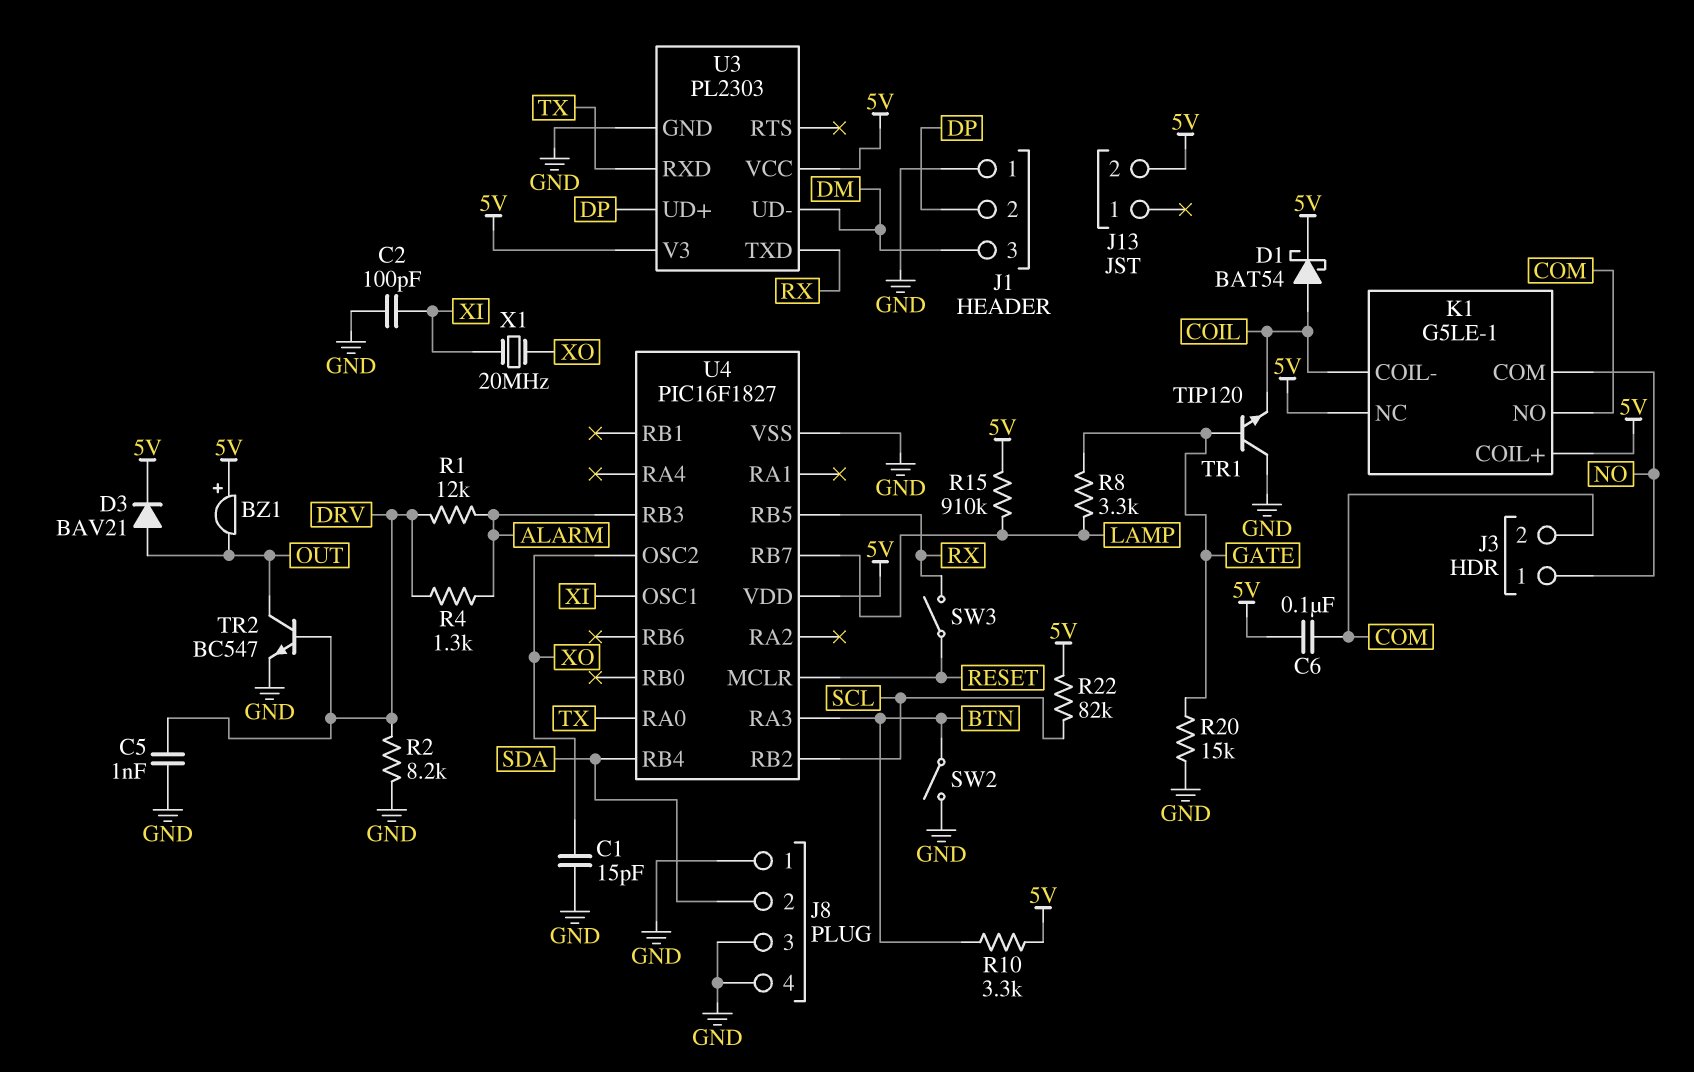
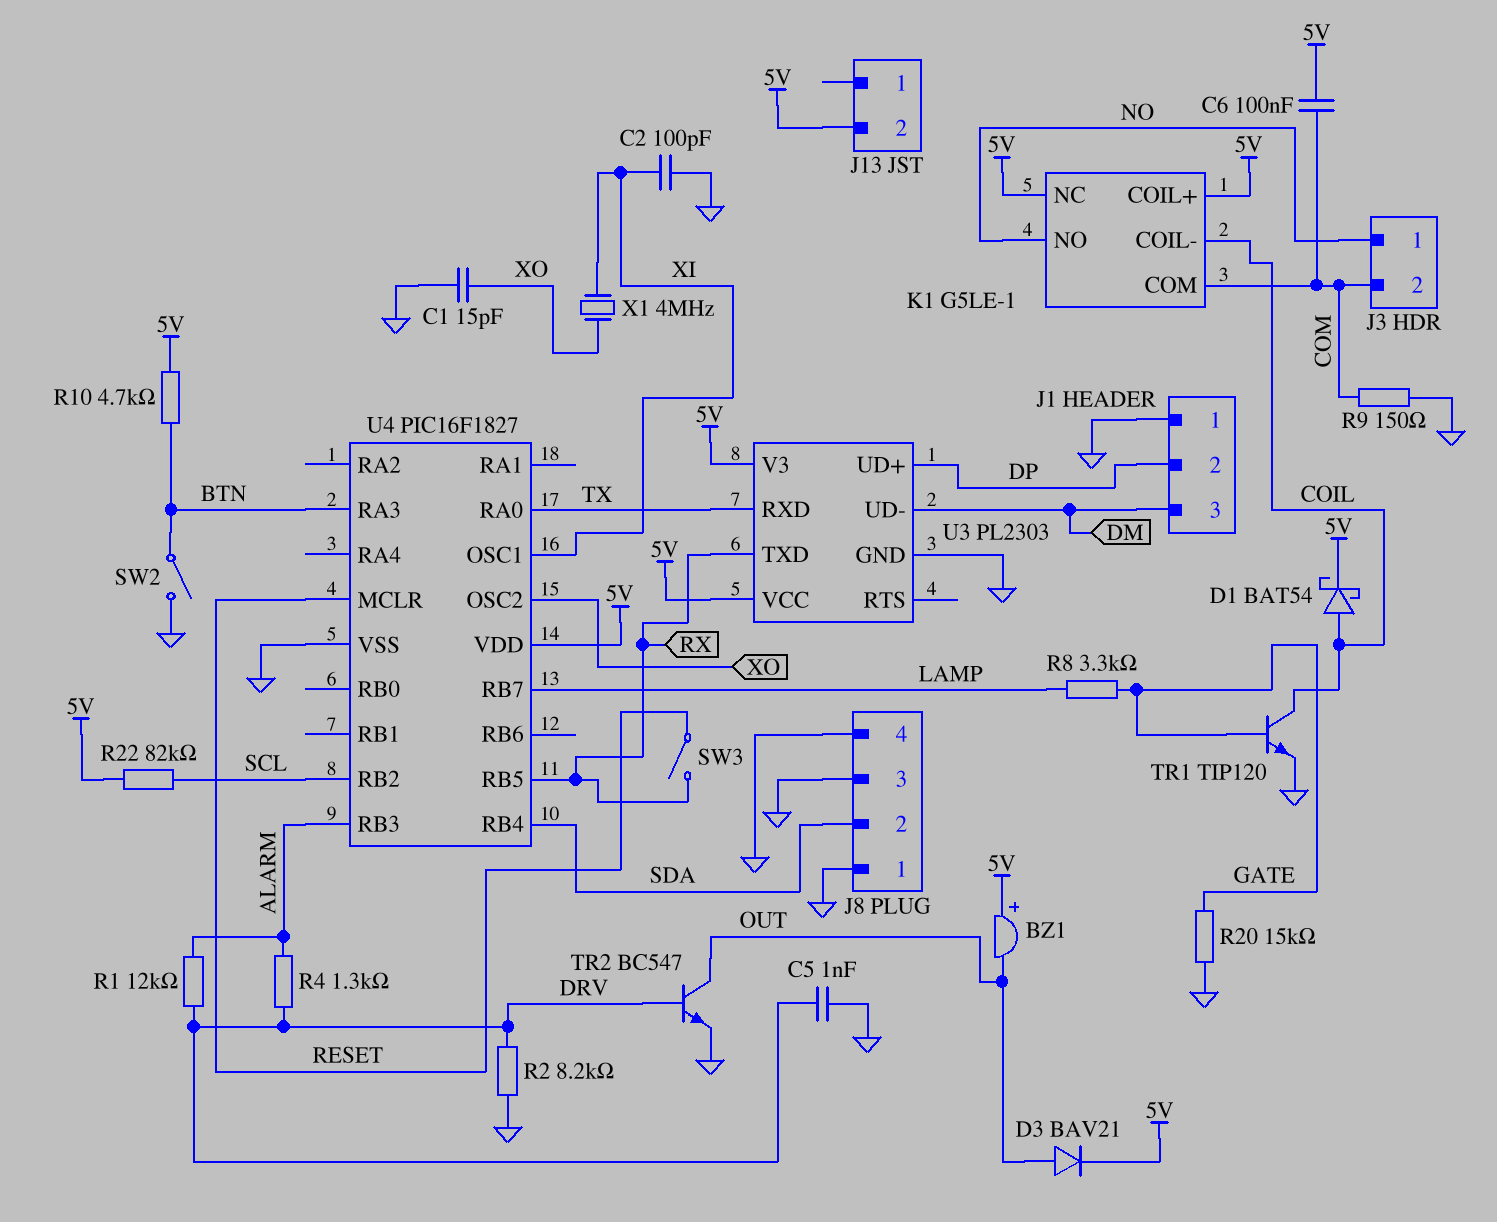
K1 pin COM: NO -> COM
K1 pin NO: COM -> NO
R9: none -> 150 (COM, GND)
R10: 3.3k (5V, BTN) -> 4.7k (5V, BTN)
R15: 910k (5V, LAMP) -> none
TR1: NPN TIP120 (B GATE, C GND, E COIL) -> NPN TIP120 (B GATE, C COIL, E GND)
X1: 20MHz (XI, XO) -> 4MHz (XI, XO)

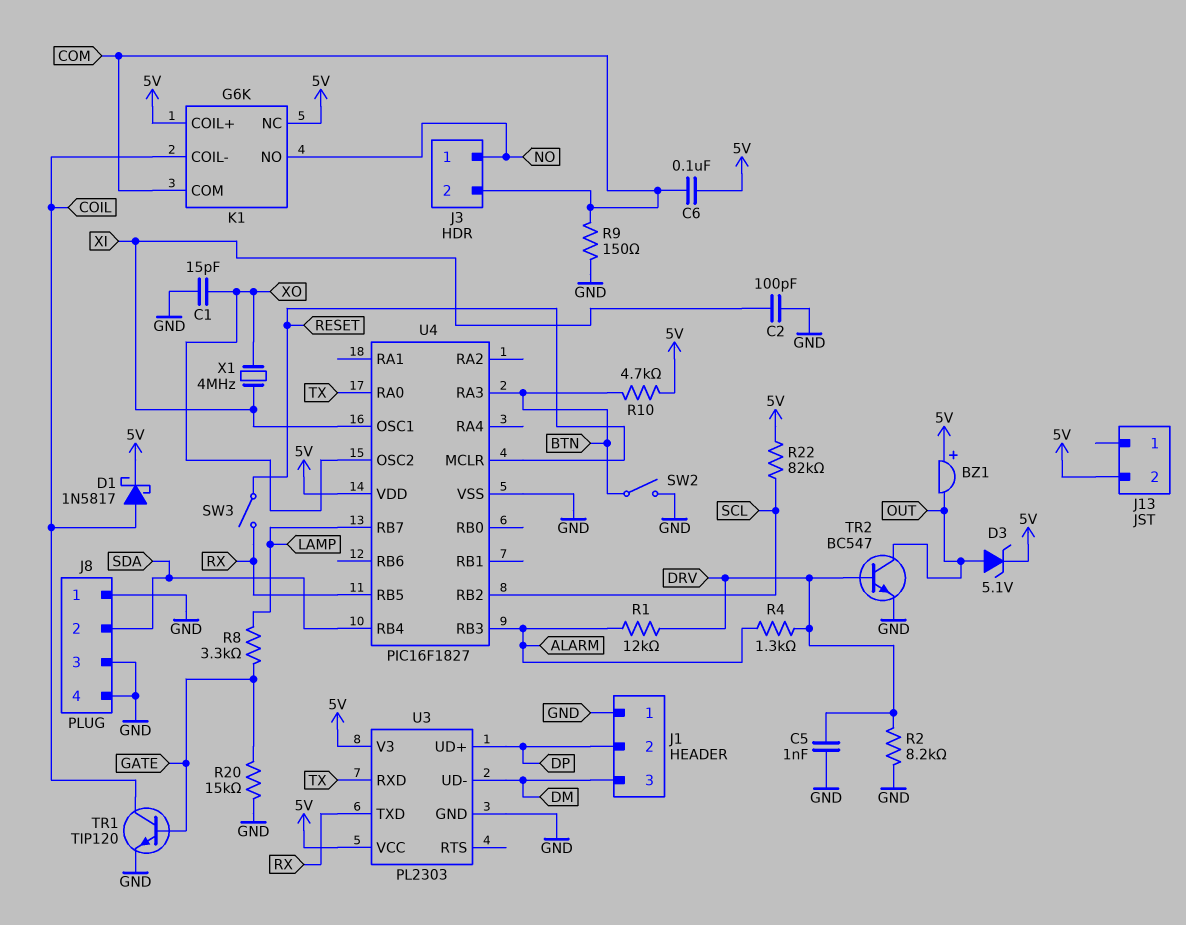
D1: schottky BAT54 (A COIL, K 5V) -> schottky 1N5817 (A COIL, K 5V)
D3: diode BAV21 (A OUT, K 5V) -> zener 5.1V (A OUT, K 5V)
K1: G5LE-1 -> G6K

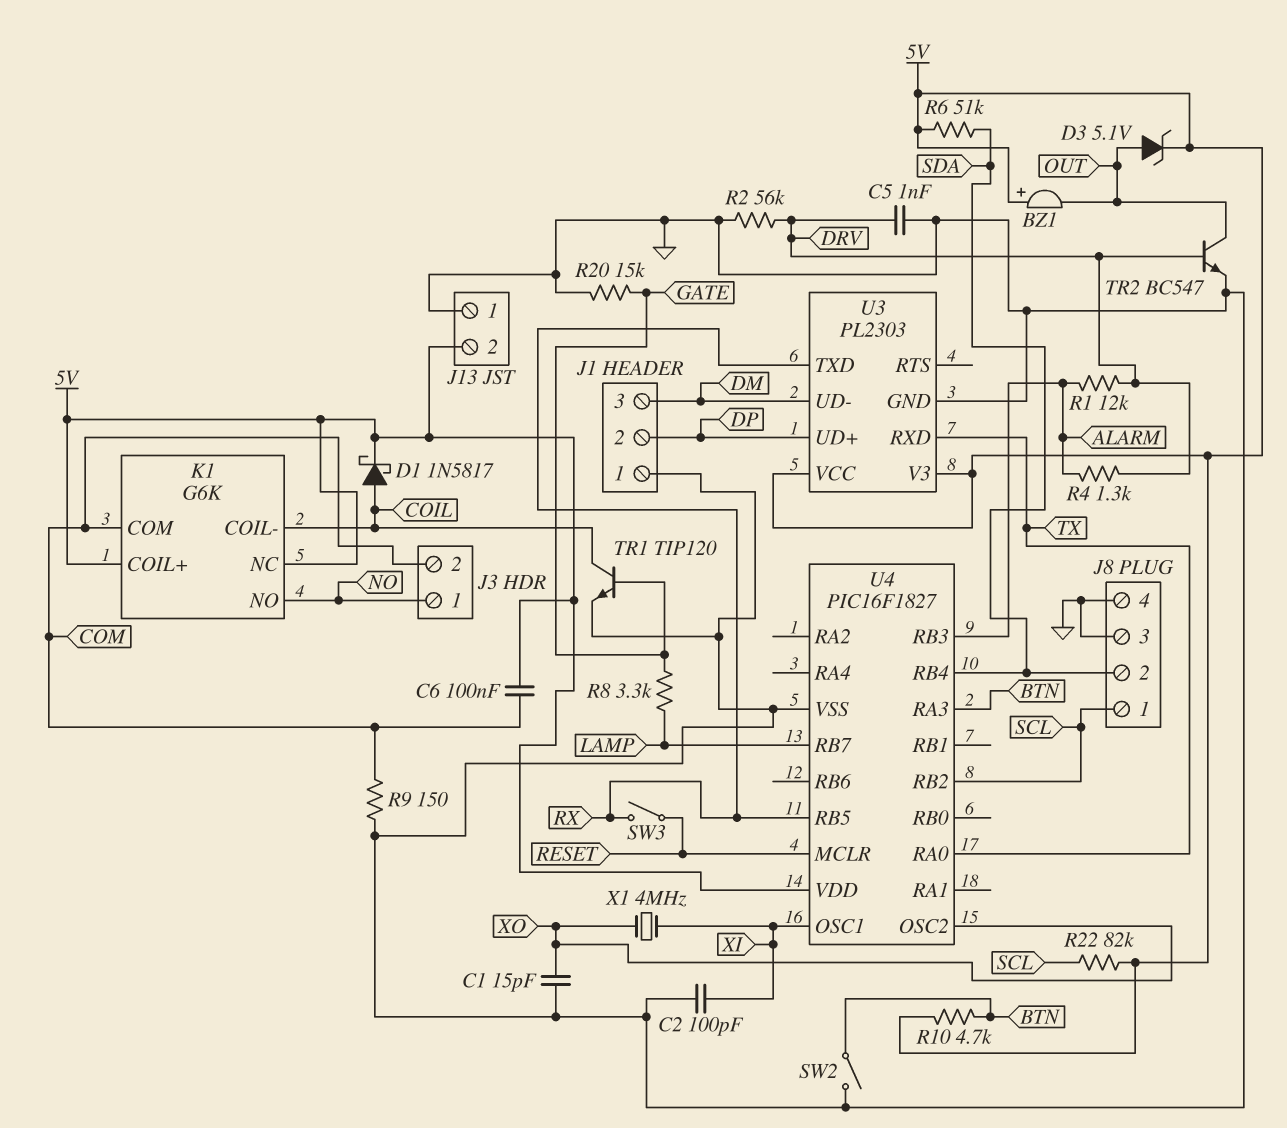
J8 pin 1: GND -> SCL
J13 pin 1: none -> GND
R2: 8.2k (DRV, GND) -> 56k (DRV, GND)
R6: none -> 51k (5V, SDA)

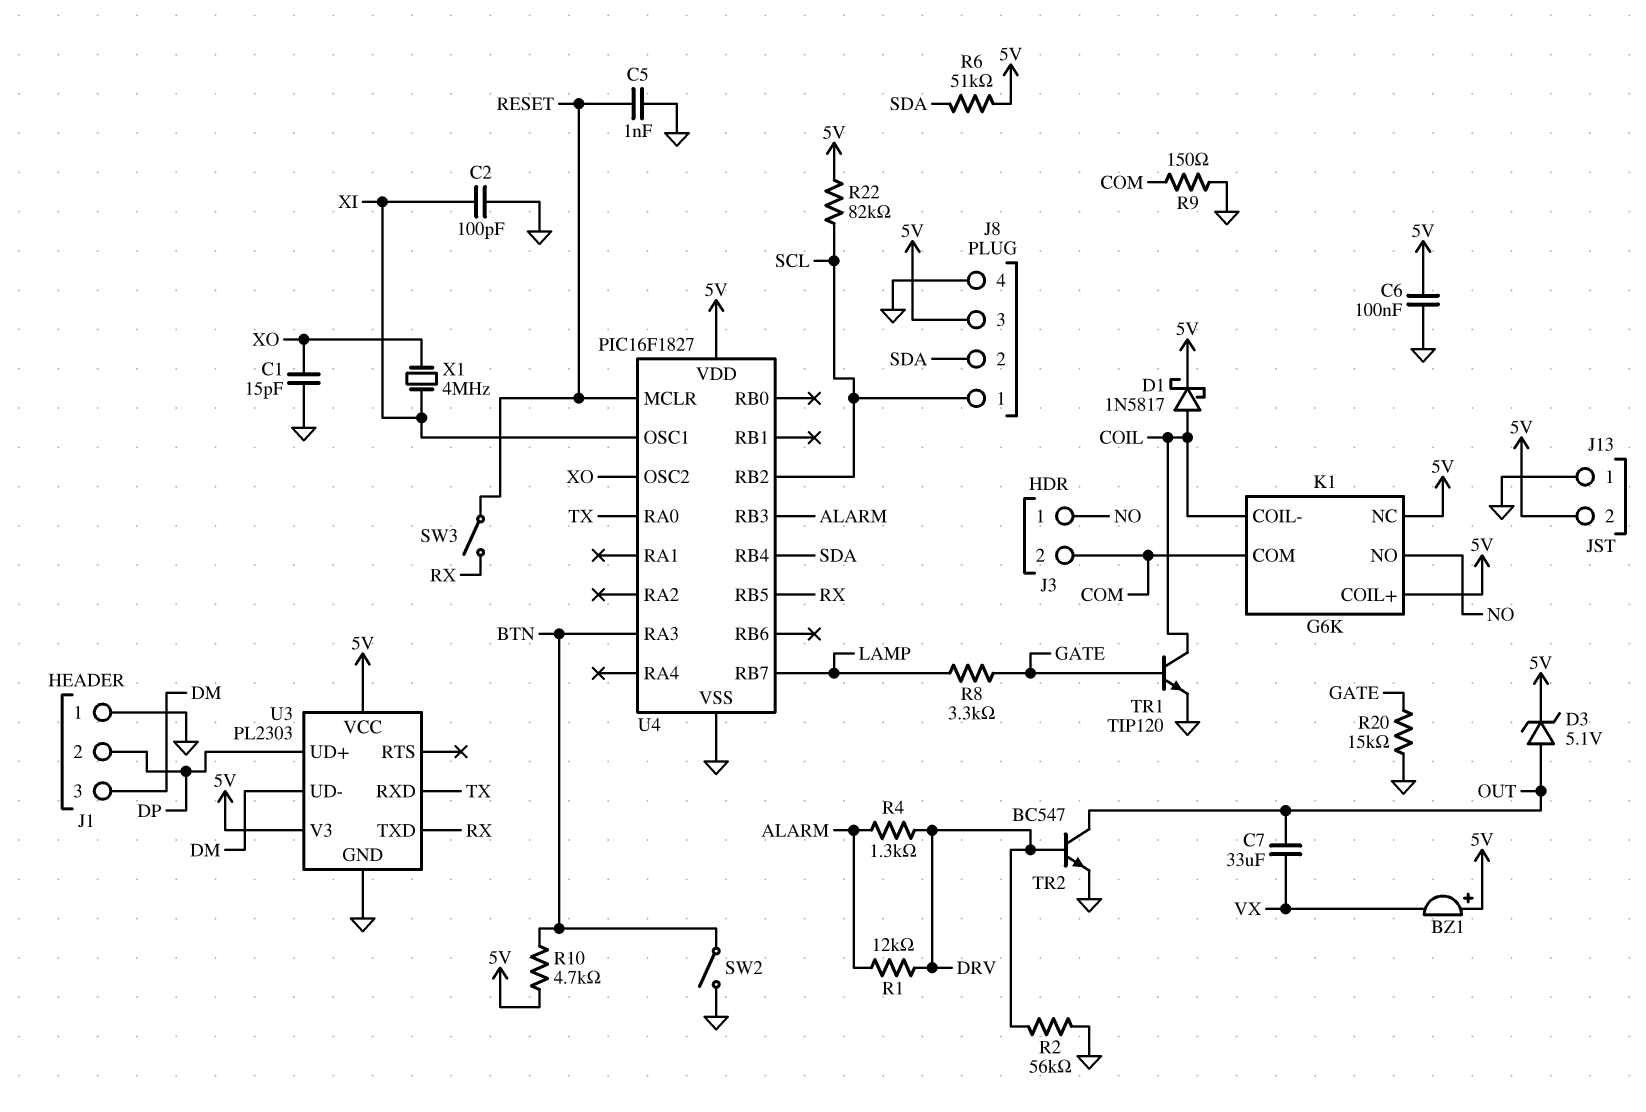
BZ1: buzzer (plus 5V, minus OUT) -> buzzer (plus 5V, minus VX)
C5: 1nF (DRV, GND) -> 1nF (GND, RESET)
C6: 100nF (5V, COM) -> 100nF (5V, GND)
C7: none -> 33uF (OUT, VX)
J8 pin 3: GND -> 5V

